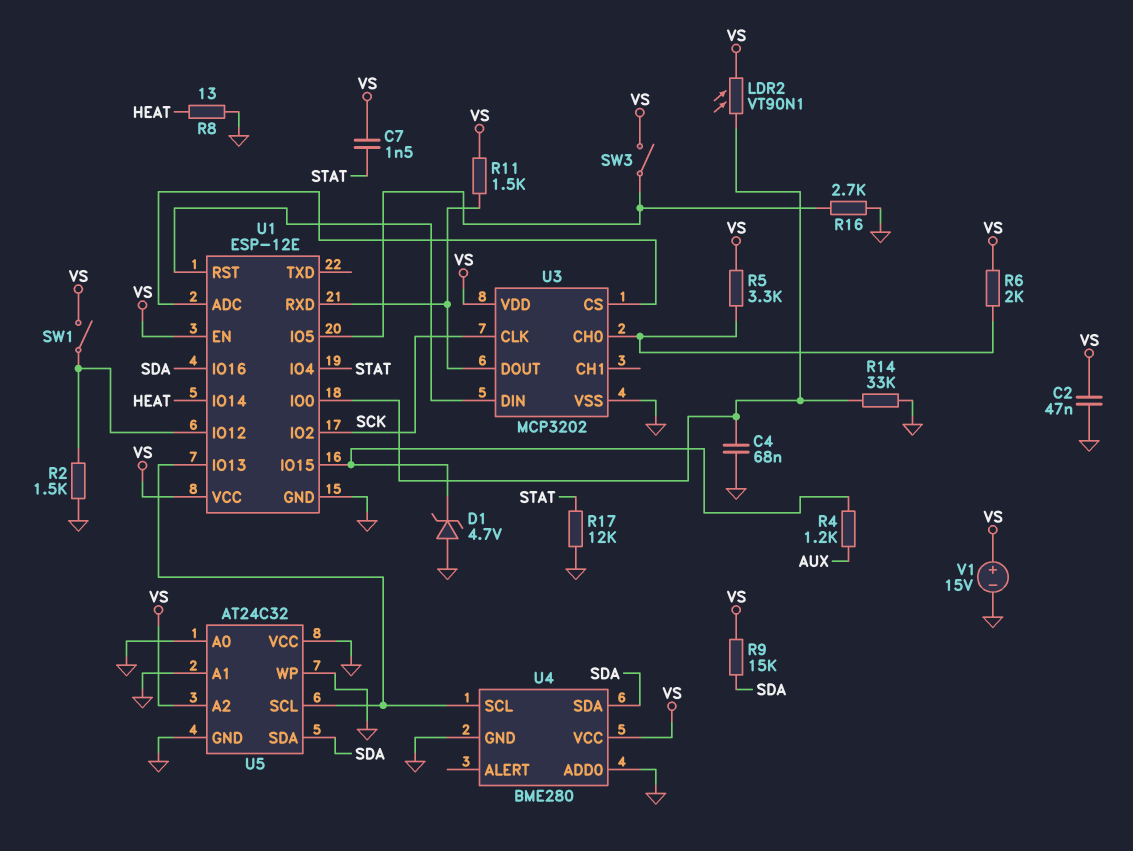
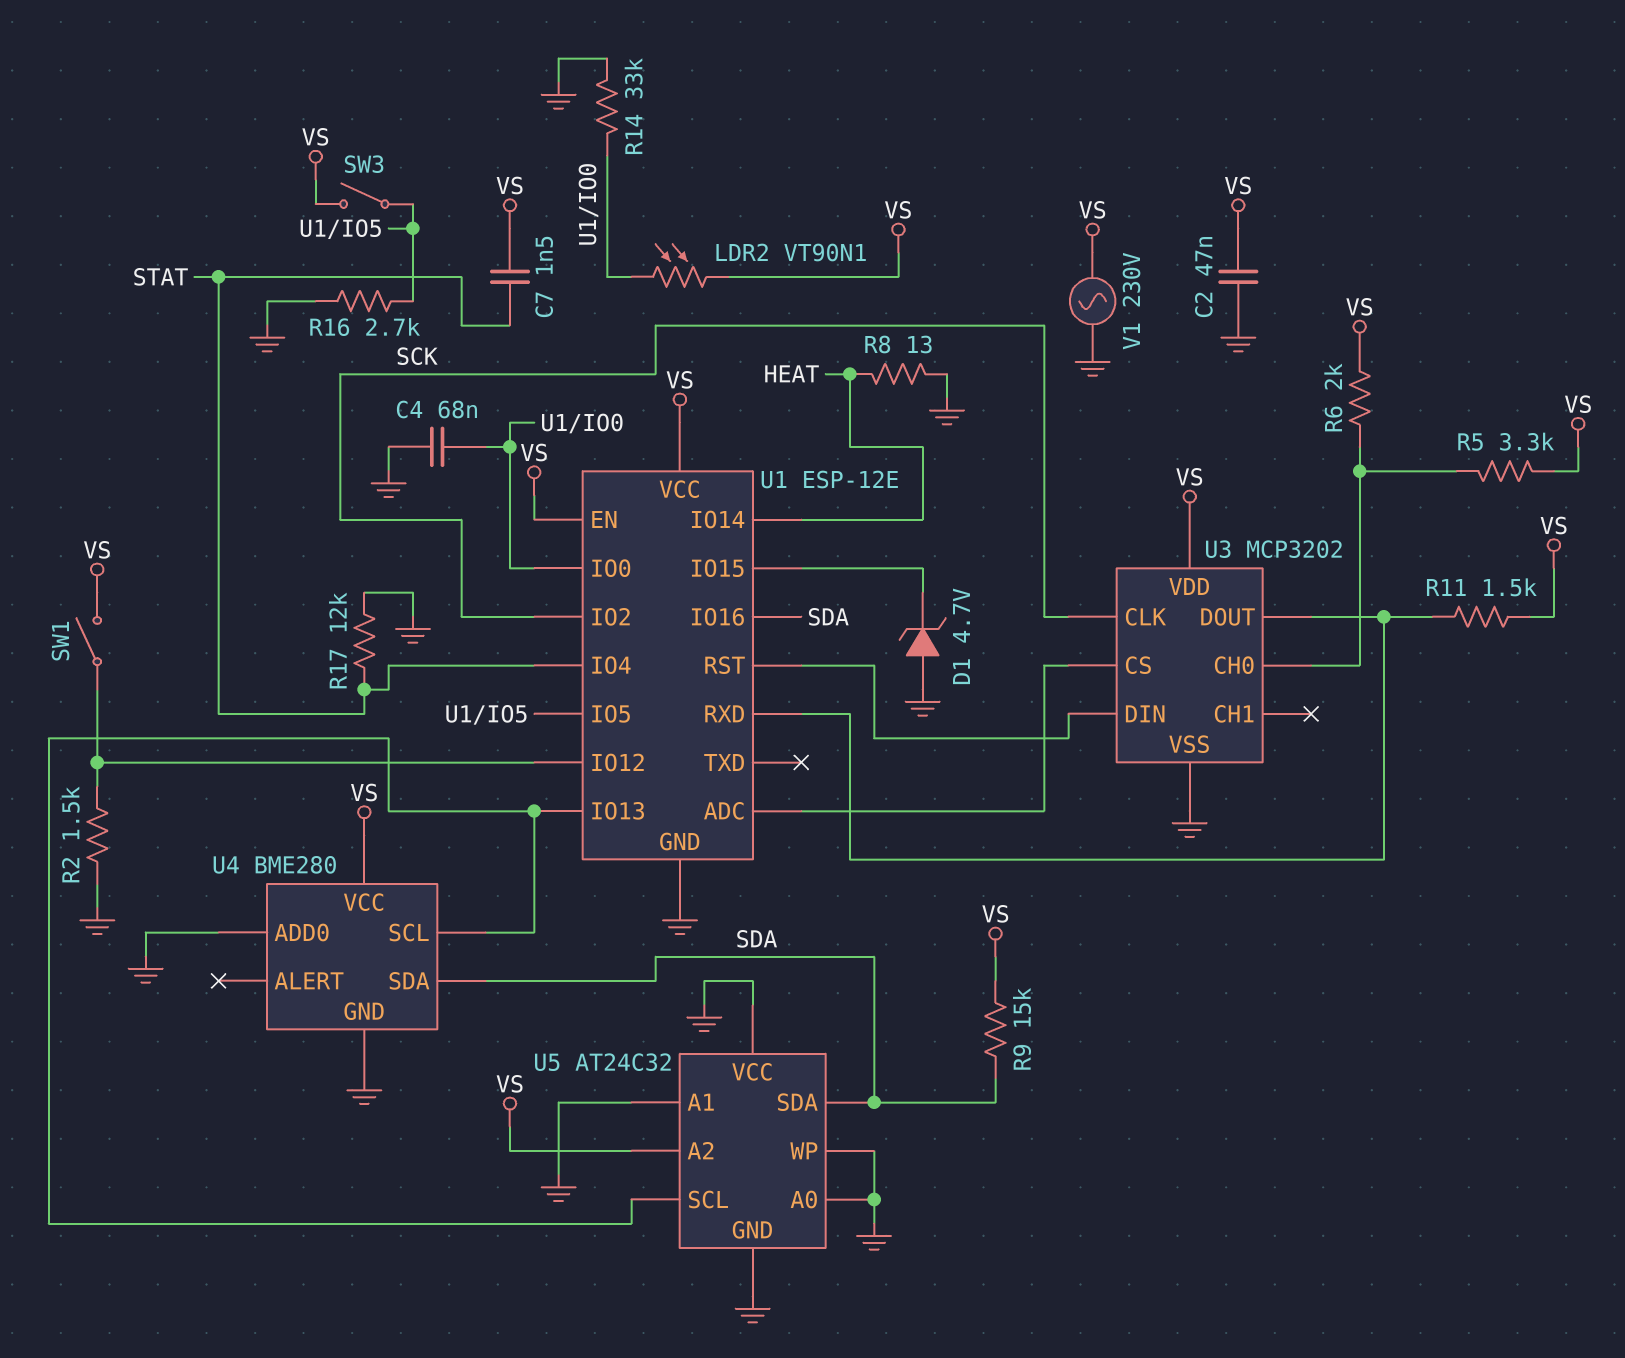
R4: 1.2k (AUX, U1/IO15) -> none
V1: 15V (plus VS, minus GND) -> AC 230V (GND, VS)

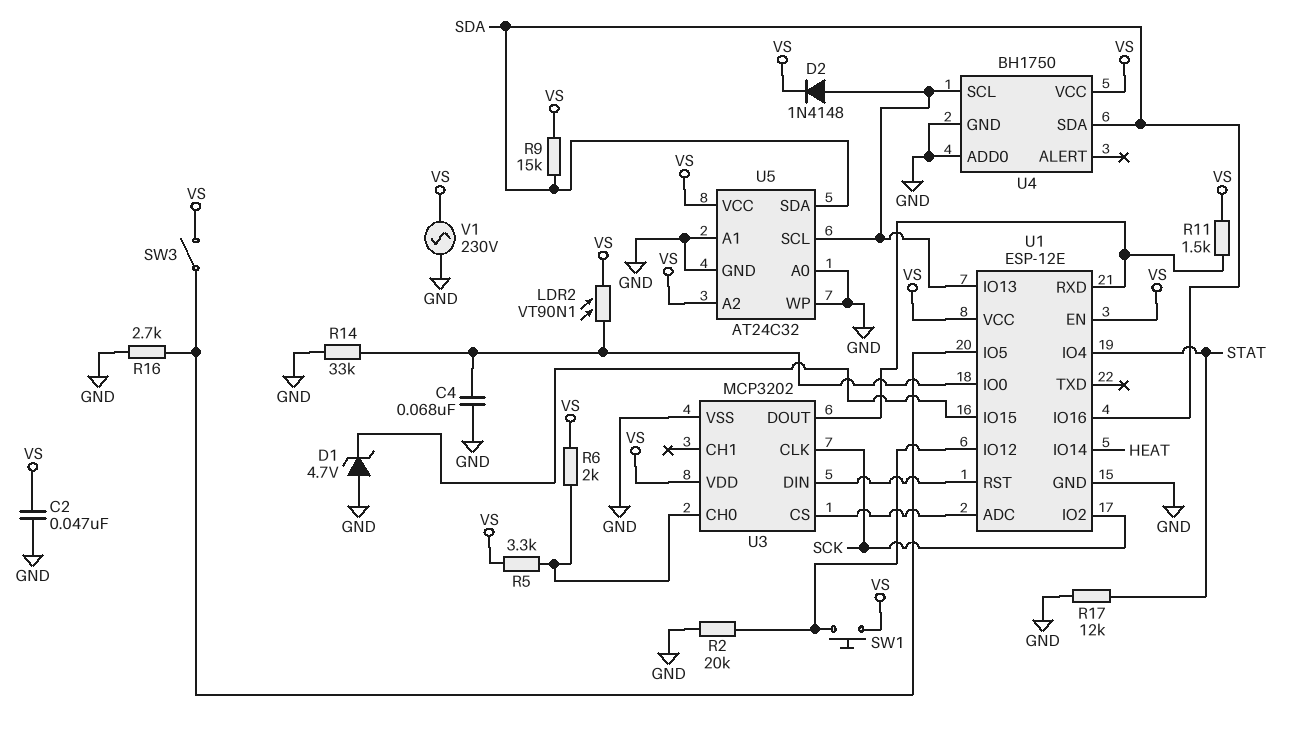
C7: 1.5nF (STAT, VS) -> none
D2: none -> diode 1N4148 (A U1/IO13, K VS)
R2: 1.5k (GND, U1/IO12) -> 20k (GND, U1/IO12)
R8: 13 (GND, HEAT) -> none
SW1: switch (U1/IO12, VS) -> button (U1/IO12, VS)
U4: BME280 -> BH1750
U5 pin VCC: GND -> VS

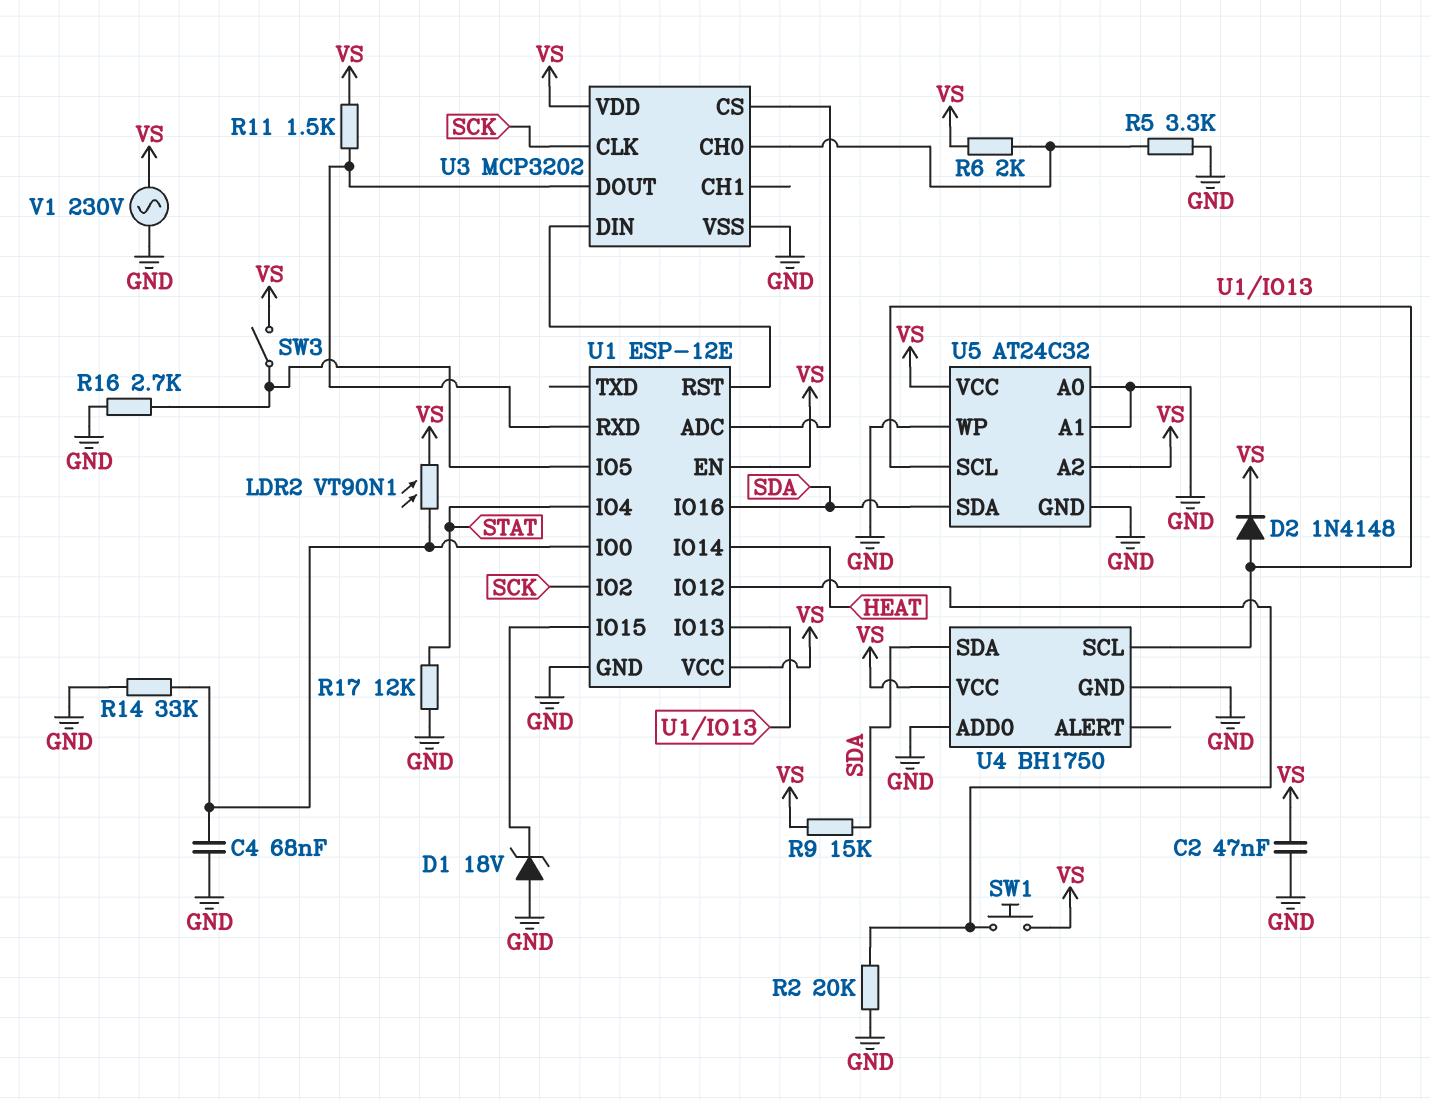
D1: zener 4.7V (A GND, K U1/IO15) -> zener 18V (A GND, K U1/IO15)
R5: 3.3k (U3/CH0, VS) -> 3.3k (GND, U3/CH0)

